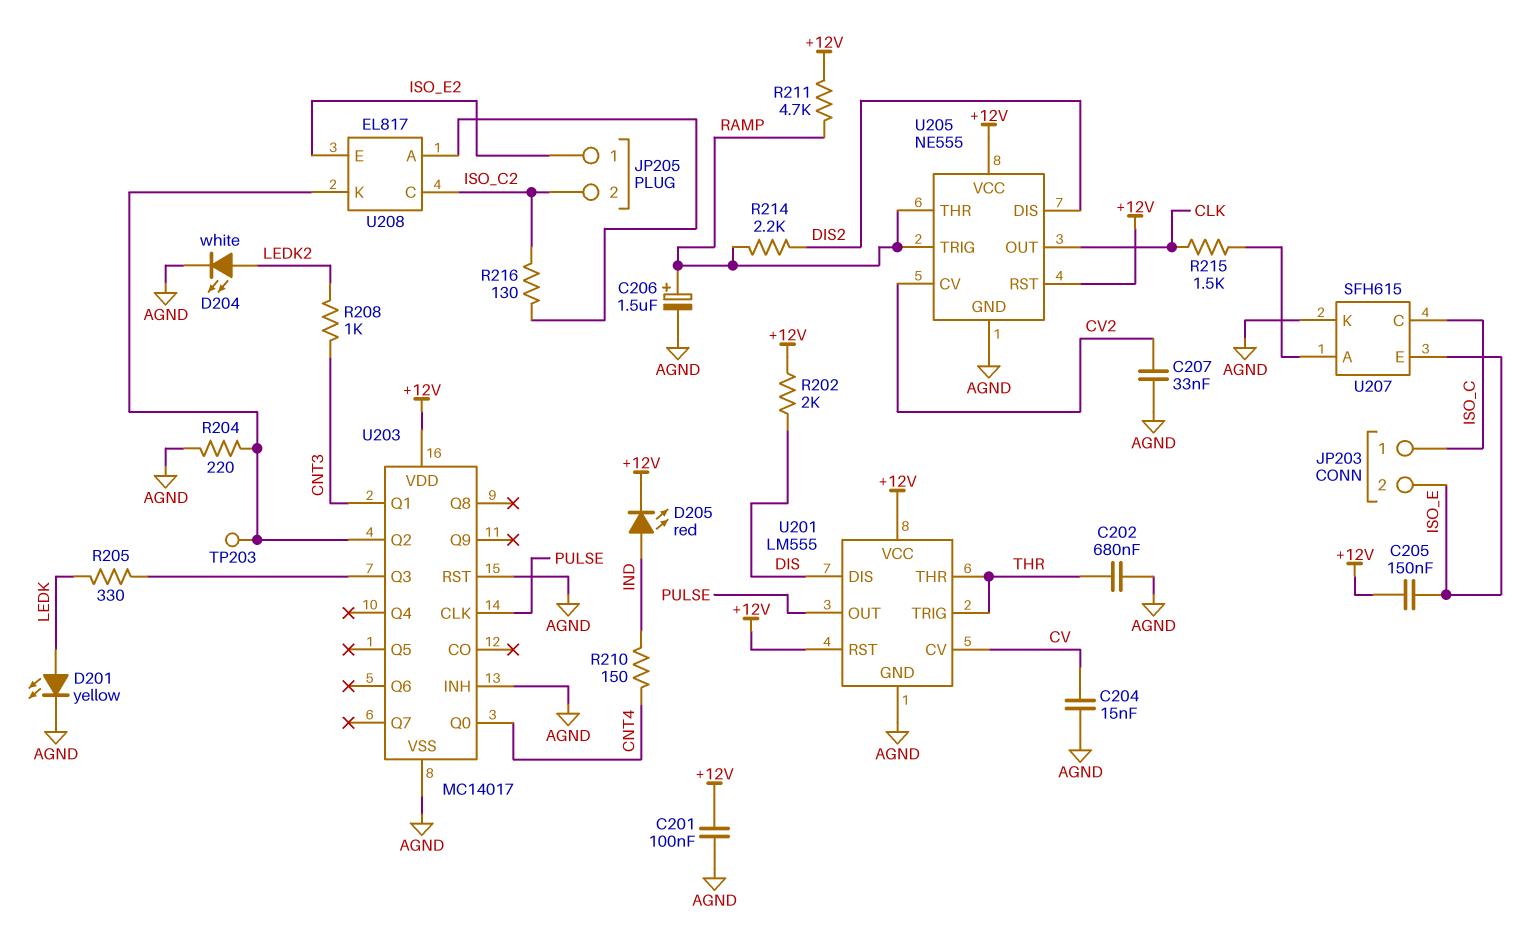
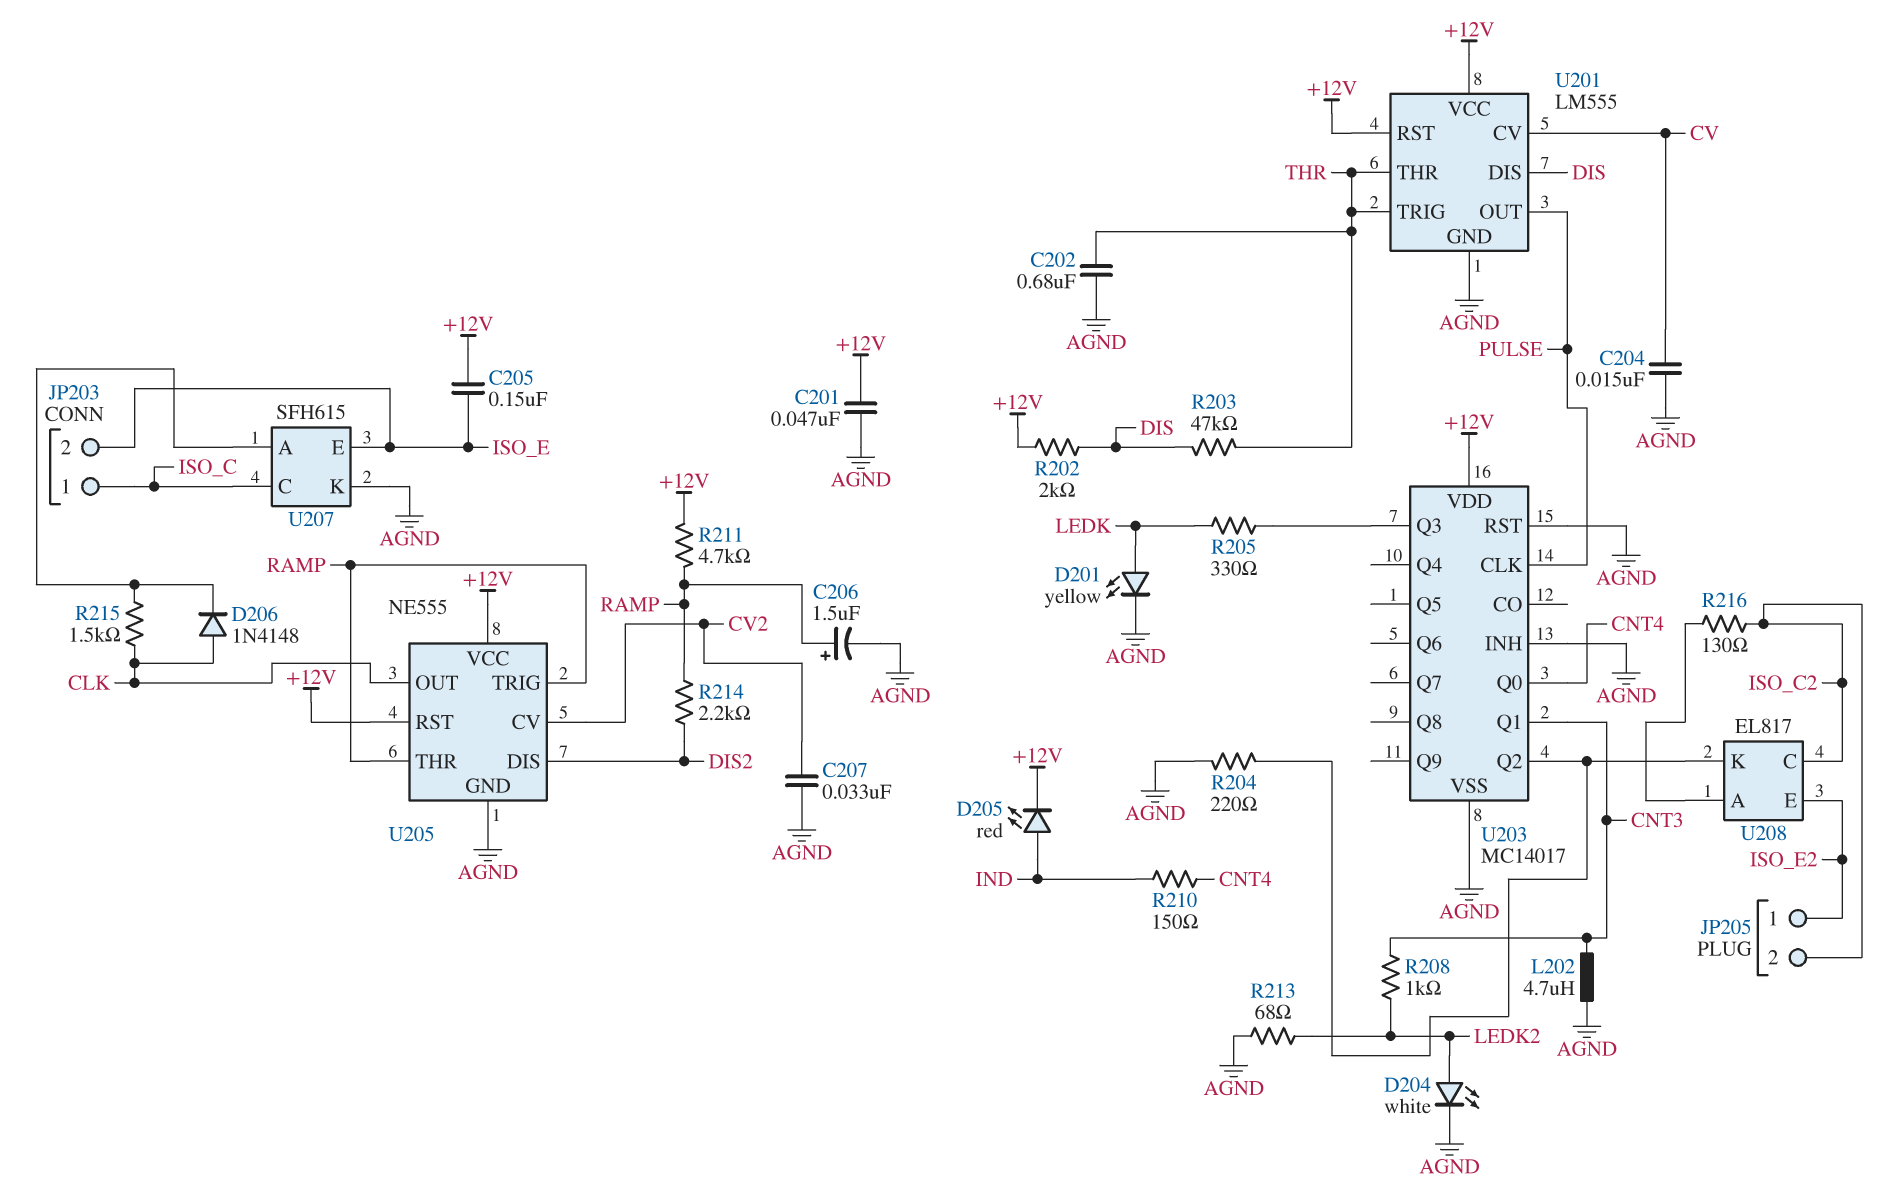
C201: 100nF (+12V, AGND) -> 47nF (+12V, AGND)
D206: none -> diode 1N4148 (A CLK, K U207/A)
L202: none -> 4.7uH (AGND, CNT3)
R203: none -> 47k (DIS, THR)
R213: none -> 68 (AGND, LEDK2)
TP203: test point (U203/Q2) -> none

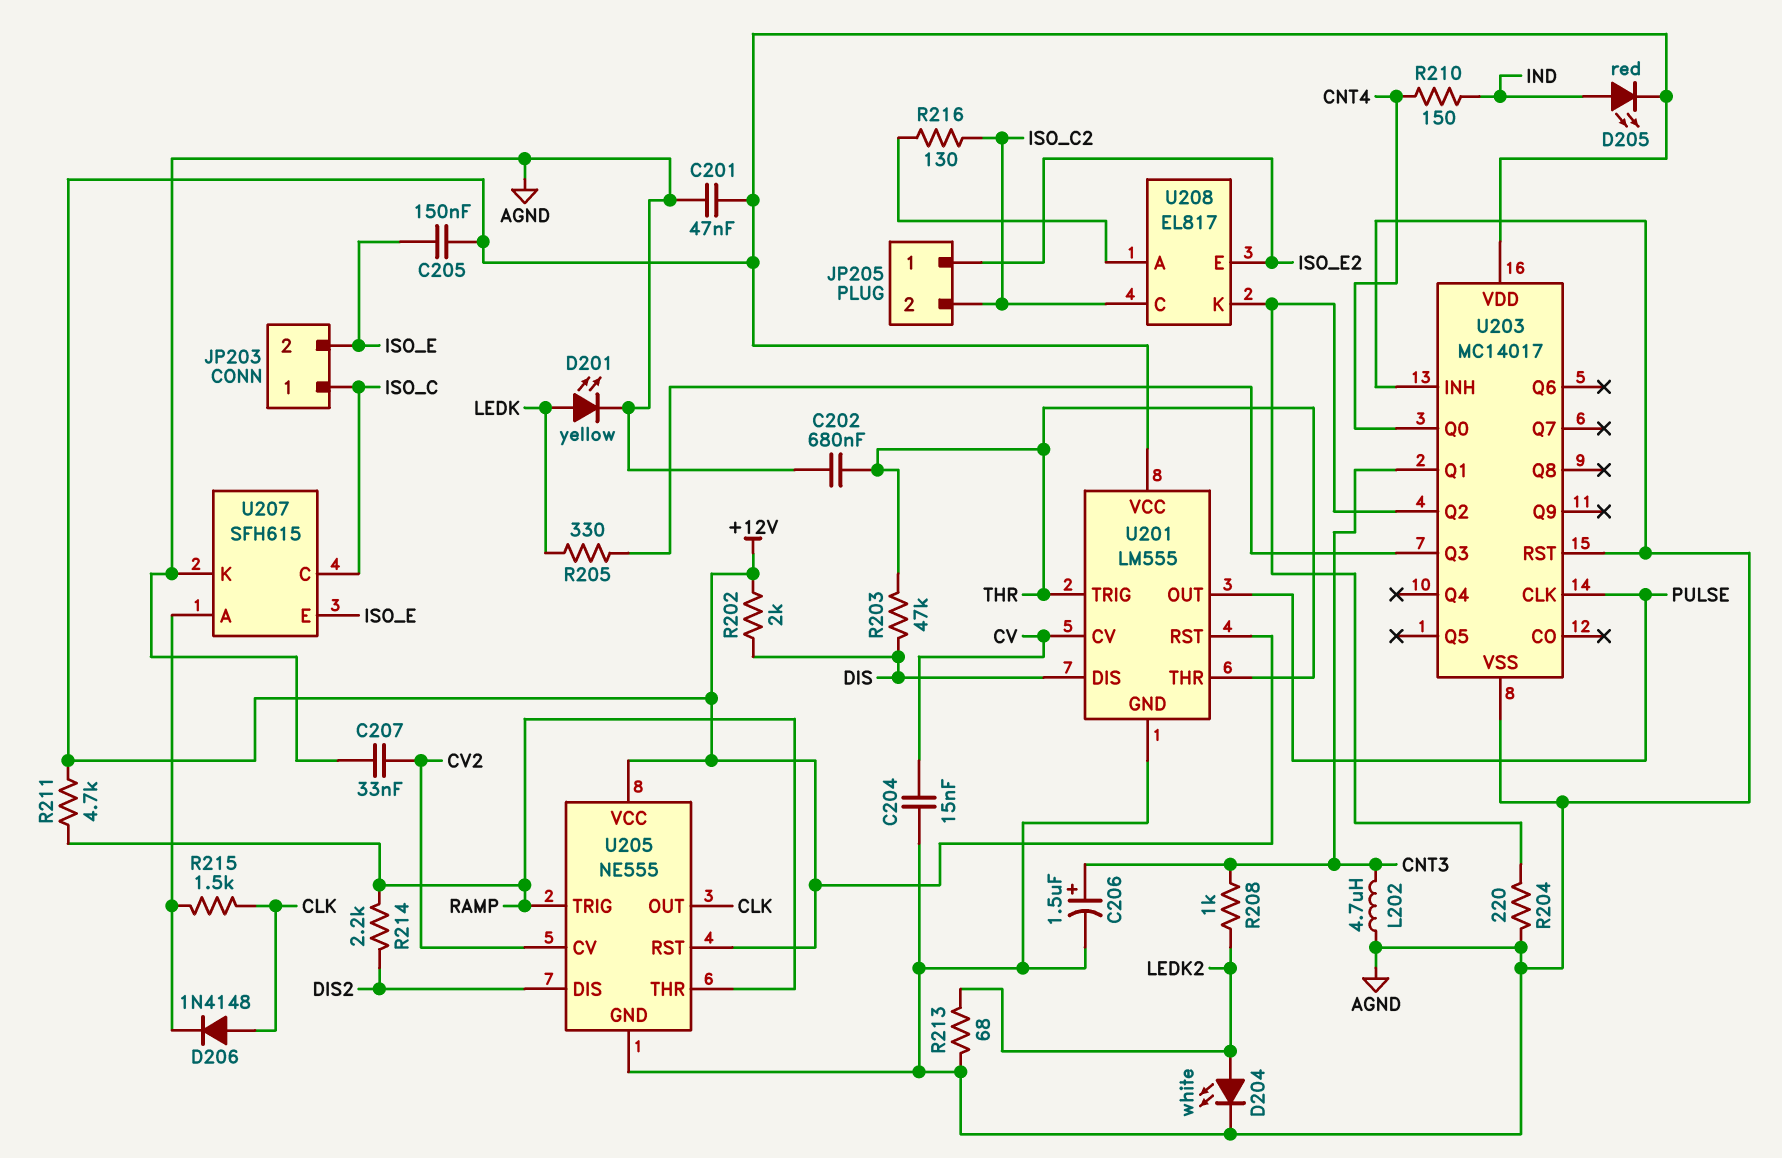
C206: 1.5uF (plus RAMP, minus AGND) -> 1.5uF (plus CNT3, minus AGND)

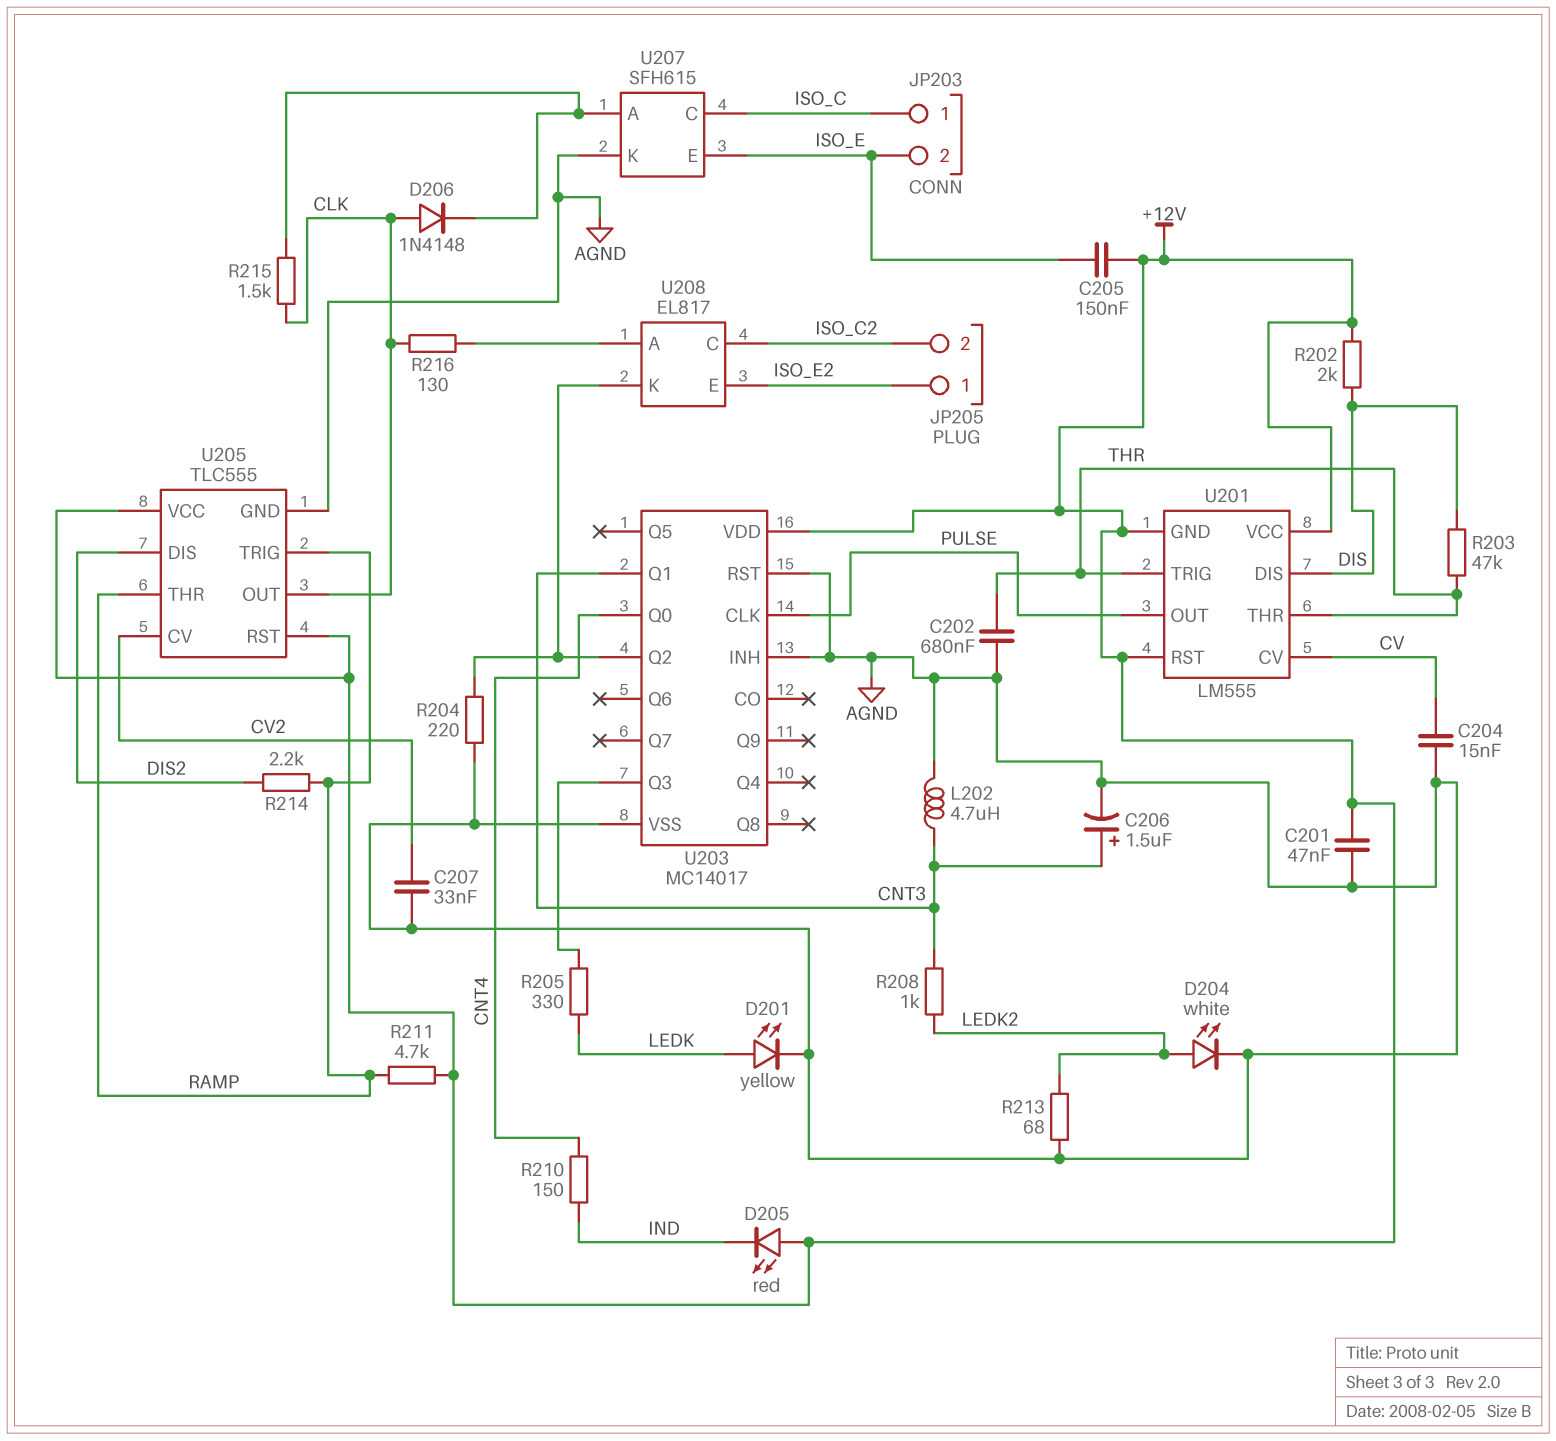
D205: LED red (A IND, K +12V) -> LED red (A +12V, K IND)
R216: 130 (ISO_C2, U208/A) -> 130 (CLK, U208/A)
U201 pin GND: AGND -> +12V
U205: NE555 -> TLC555

